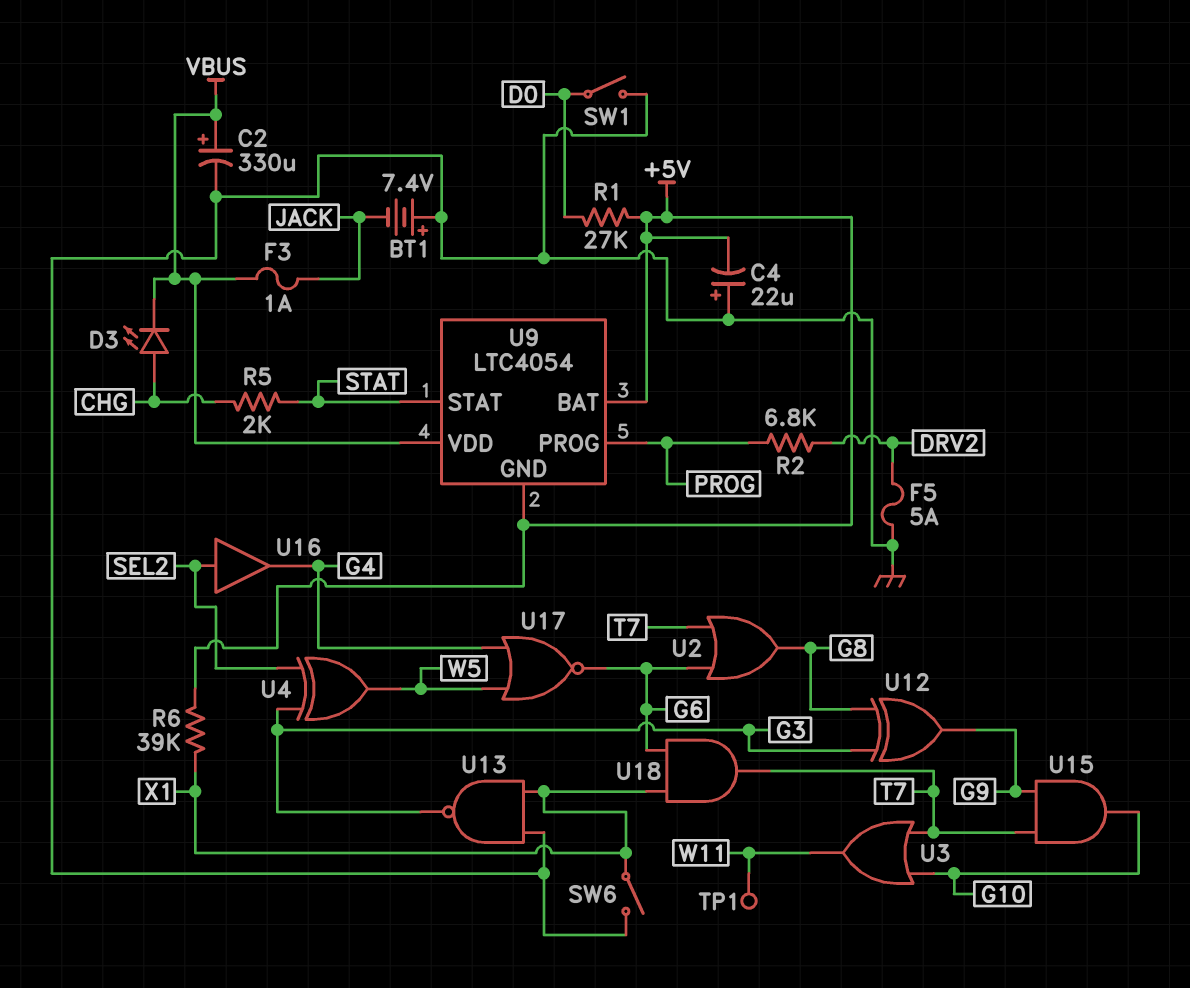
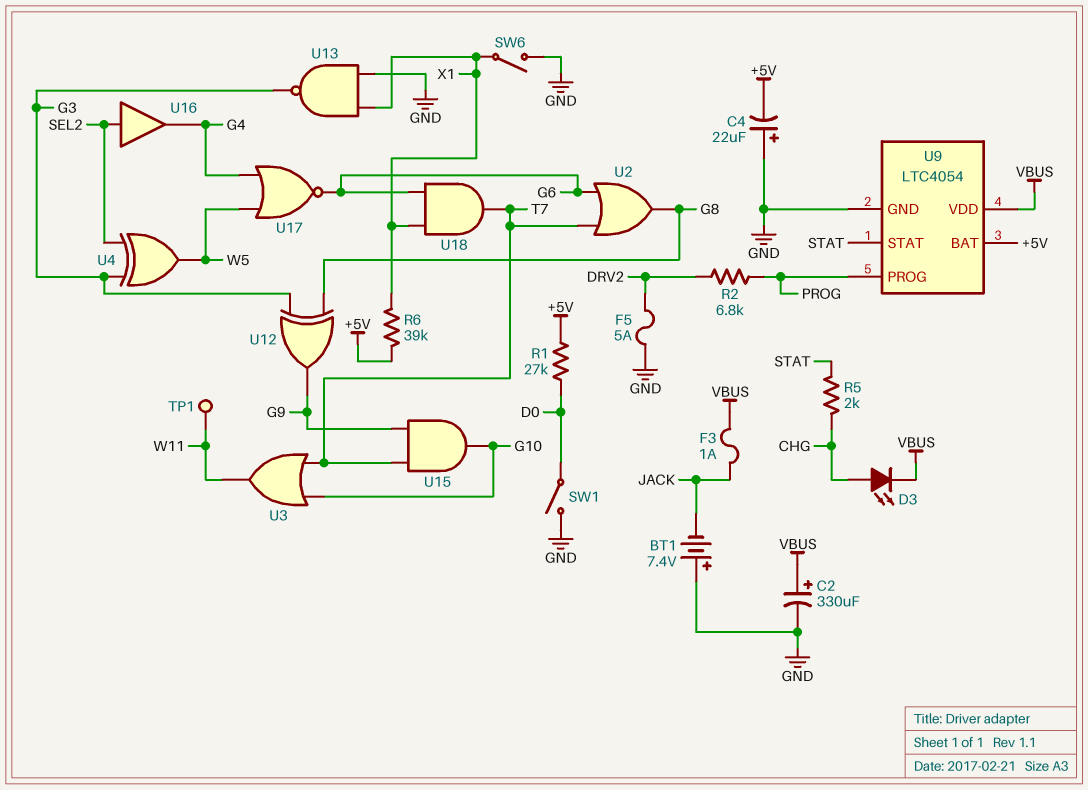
U9 pin GND: +5V -> GND

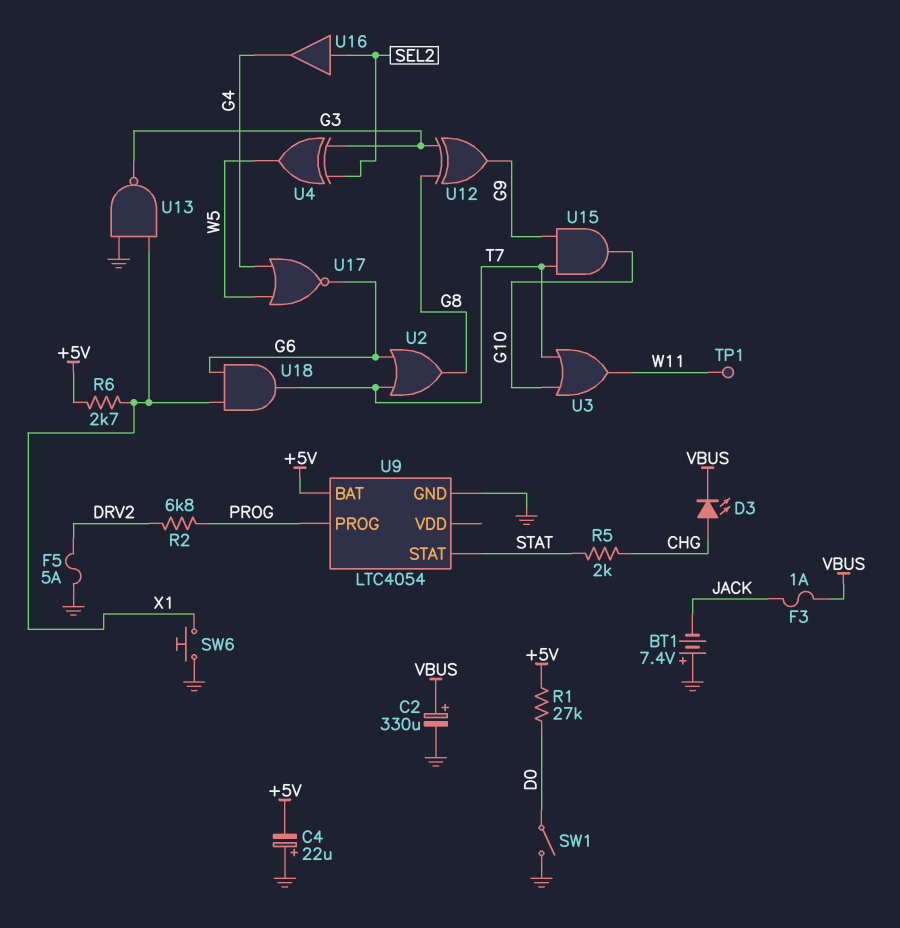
R6: 39k (+5V, X1) -> 2.7k (+5V, X1)
SW6: switch (GND, X1) -> button (GND, X1)
U9 pin VDD: VBUS -> none

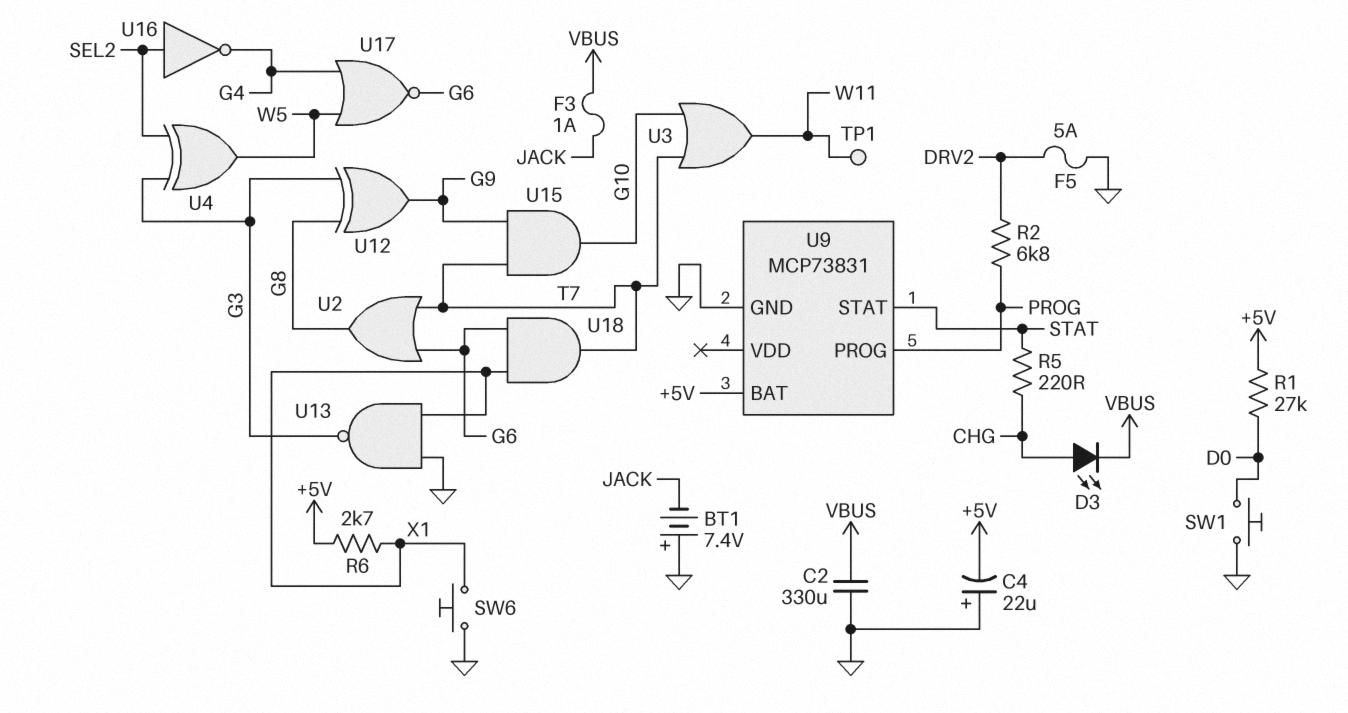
C2: 330uF (plus VBUS, minus GND) -> 330uF (GND, VBUS)
R5: 2k (CHG, STAT) -> 220 (CHG, STAT)
SW1: switch (D0, GND) -> button (D0, GND)
U9: LTC4054 -> MCP73831
U16: buffer (in SEL2, out G4) -> NOT (in SEL2, out G4)

